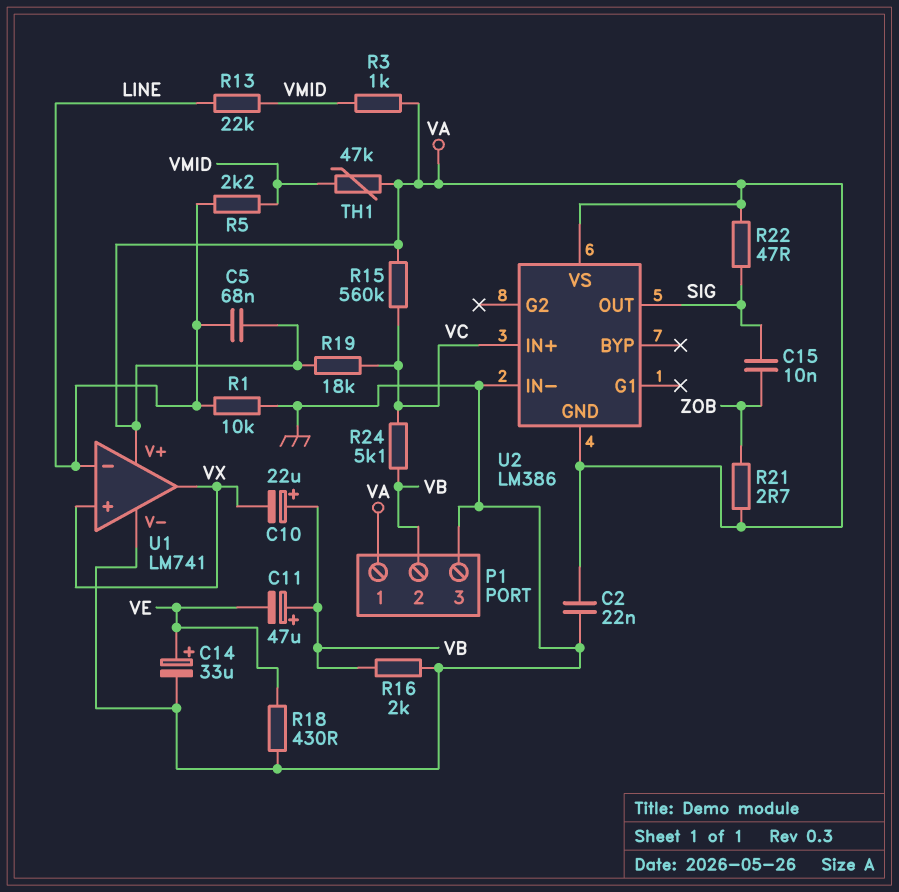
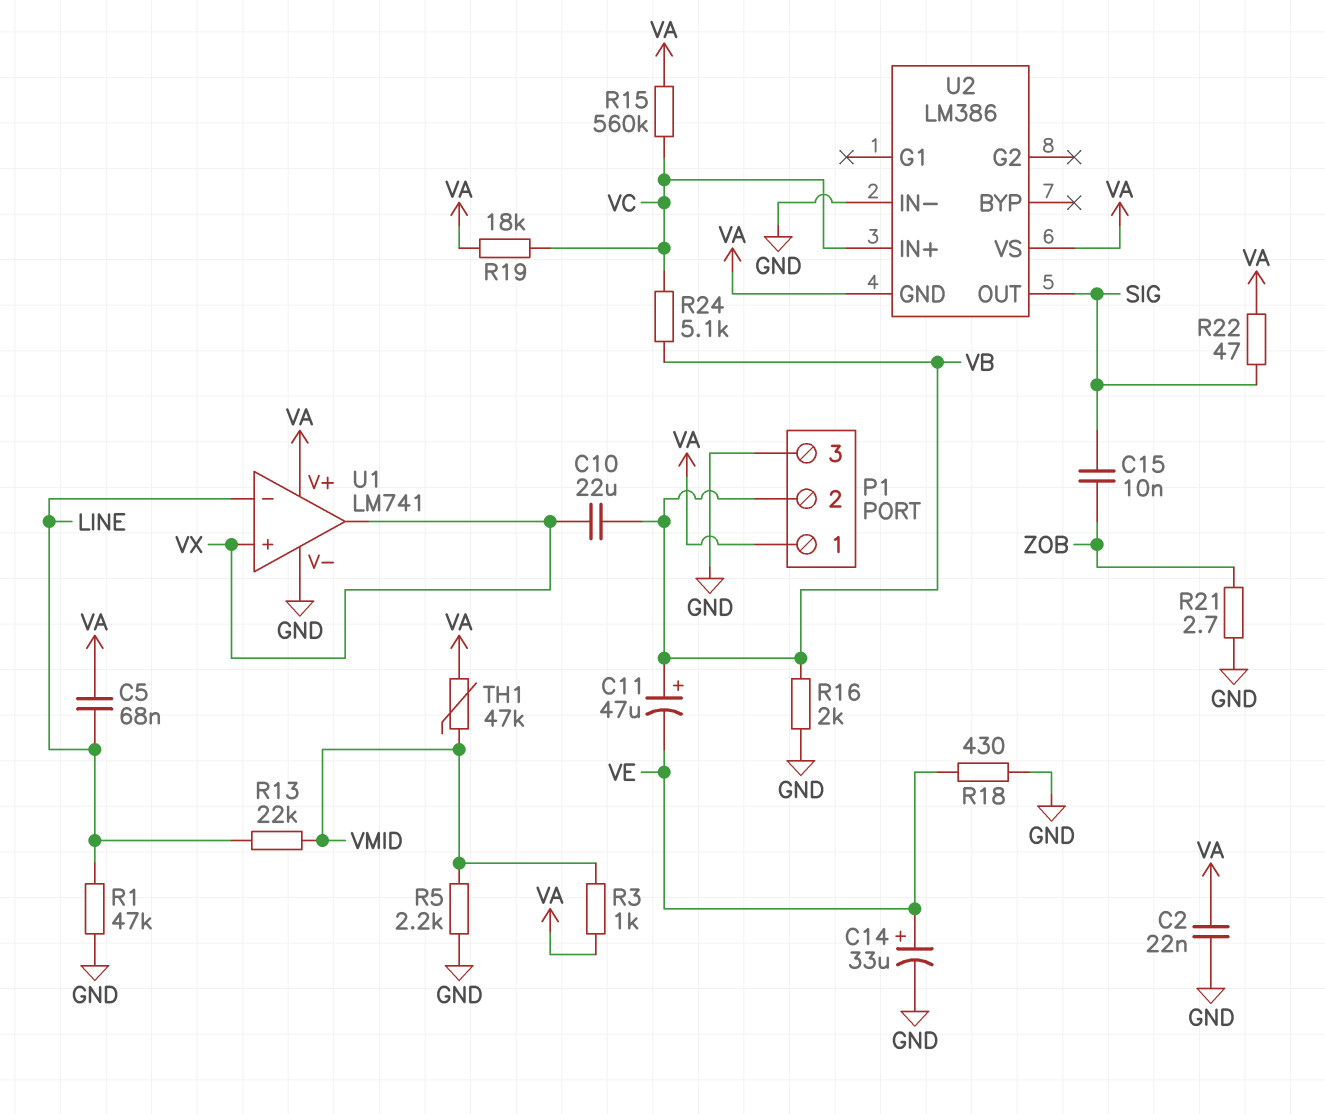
C10: 22uF (plus VB, minus VX) -> 22uF (VB, VX)
R1: 10k (GND, LINE) -> 47k (GND, LINE)
R5: 2.2k (LINE, VMID) -> 2.2k (GND, VMID)
R21: 2.7 (VA, ZOB) -> 2.7 (GND, ZOB)

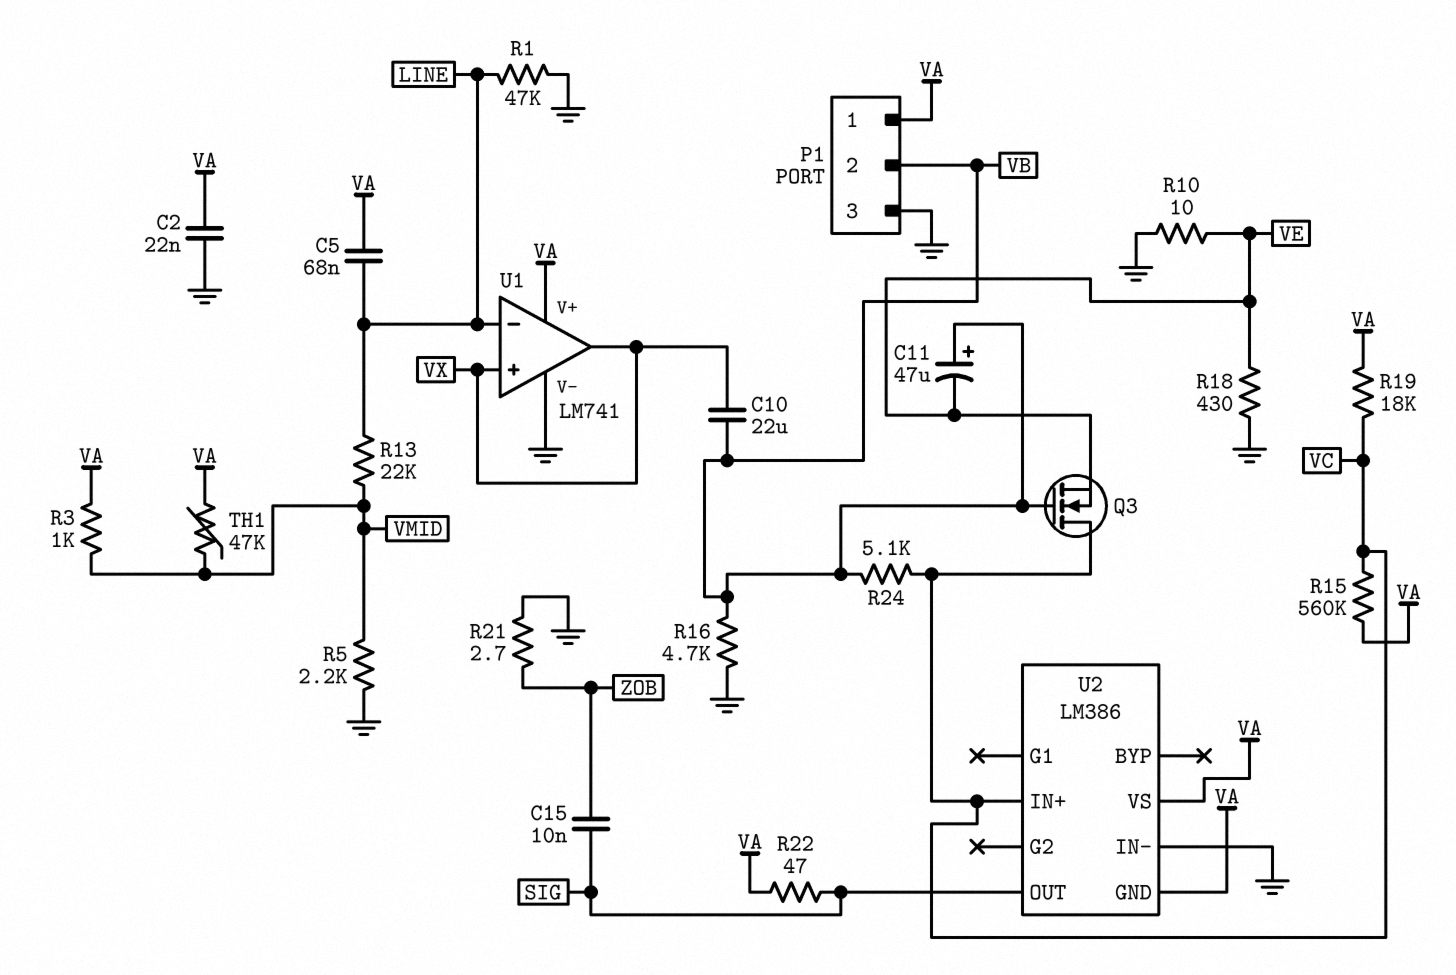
C14: 33uF (plus VE, minus GND) -> none
Q3: none -> NMOS (G VB, D VC, S VE)
R10: none -> 10 (GND, VE)
R16: 2k (GND, VB) -> 4.7k (GND, VB)

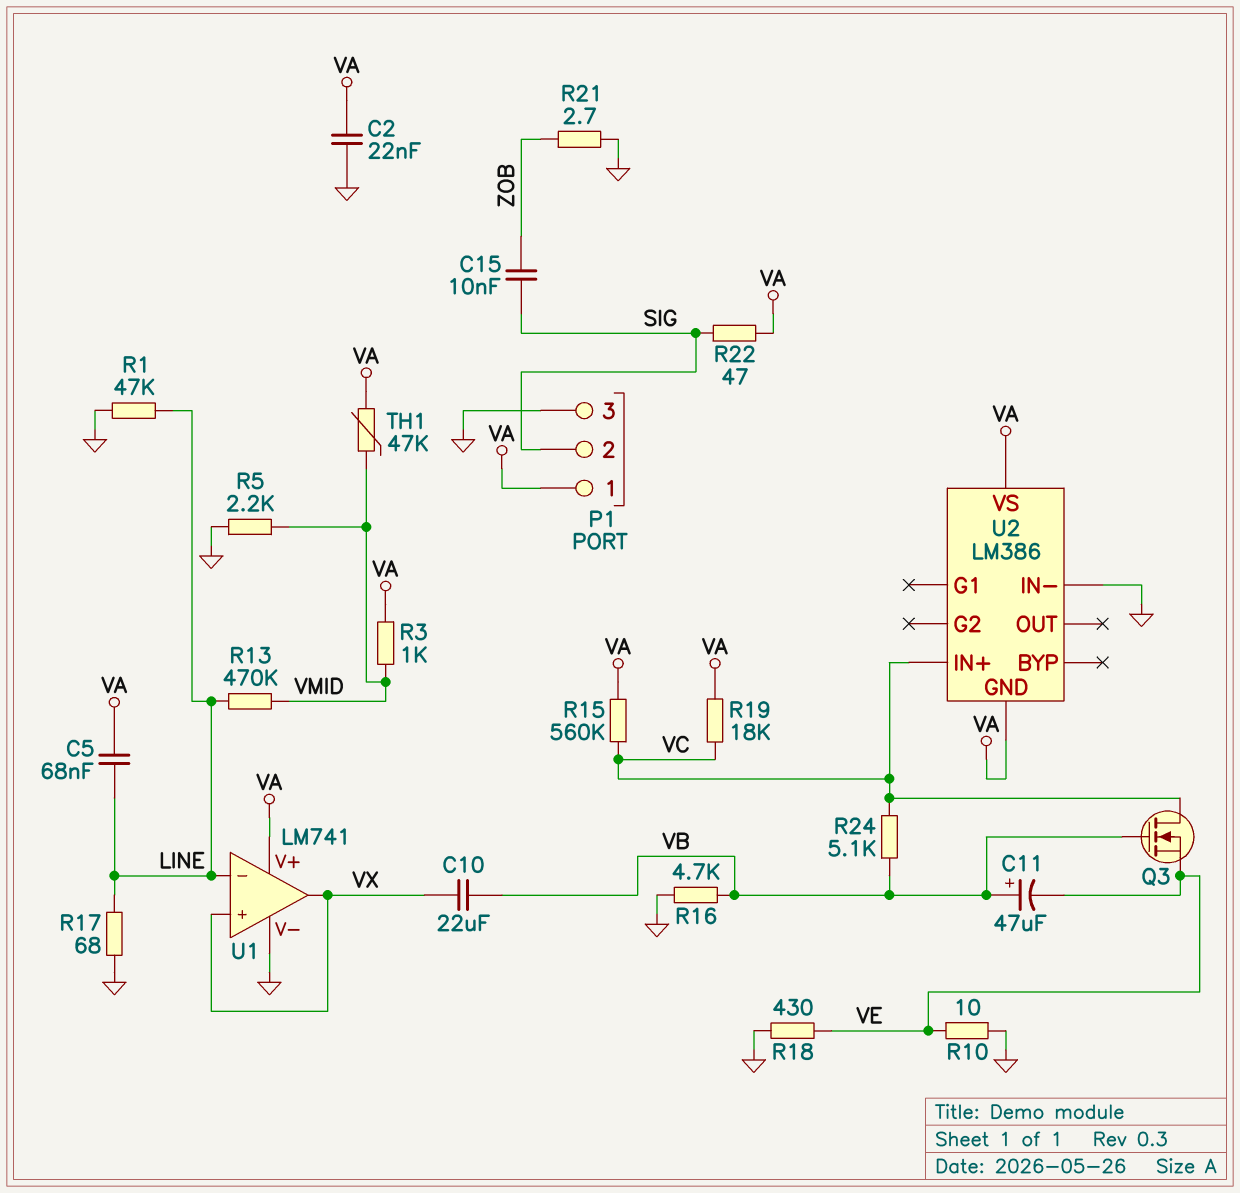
P1 pin 2: VB -> SIG
R13: 22k (LINE, VMID) -> 470k (LINE, VMID)
R17: none -> 68 (GND, LINE)
U2 pin OUT: SIG -> none

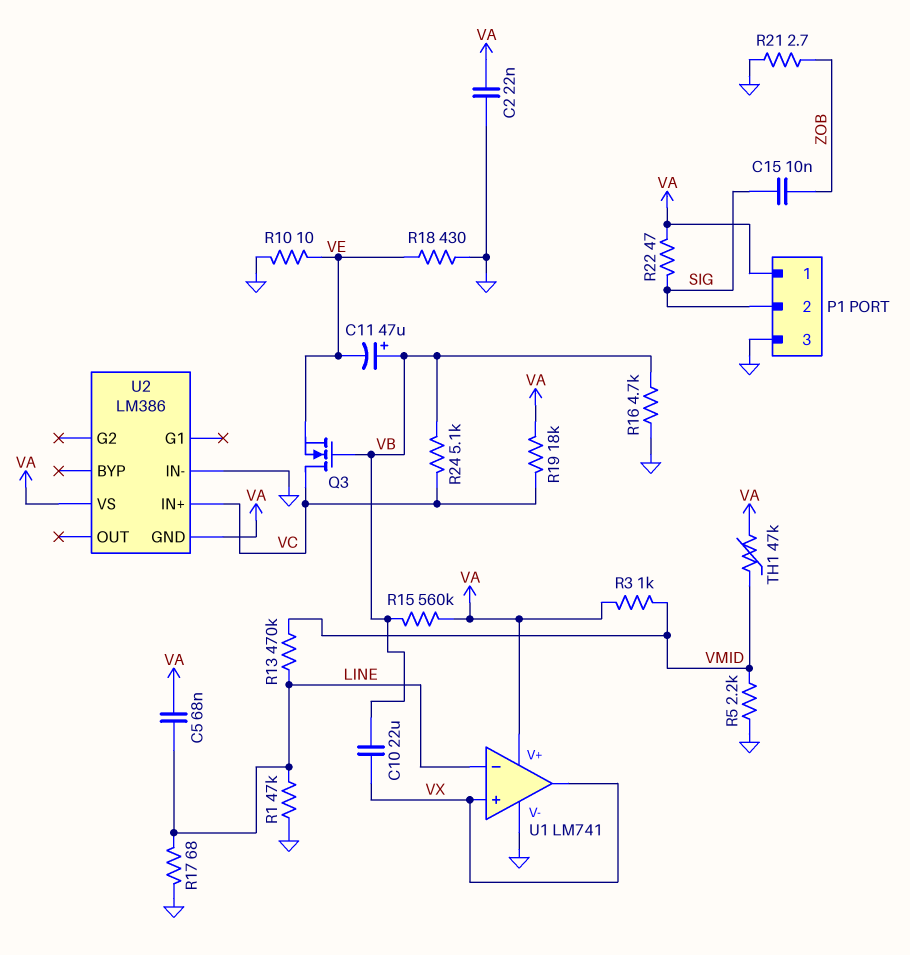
R15: 560k (VA, VC) -> 560k (VA, VB)

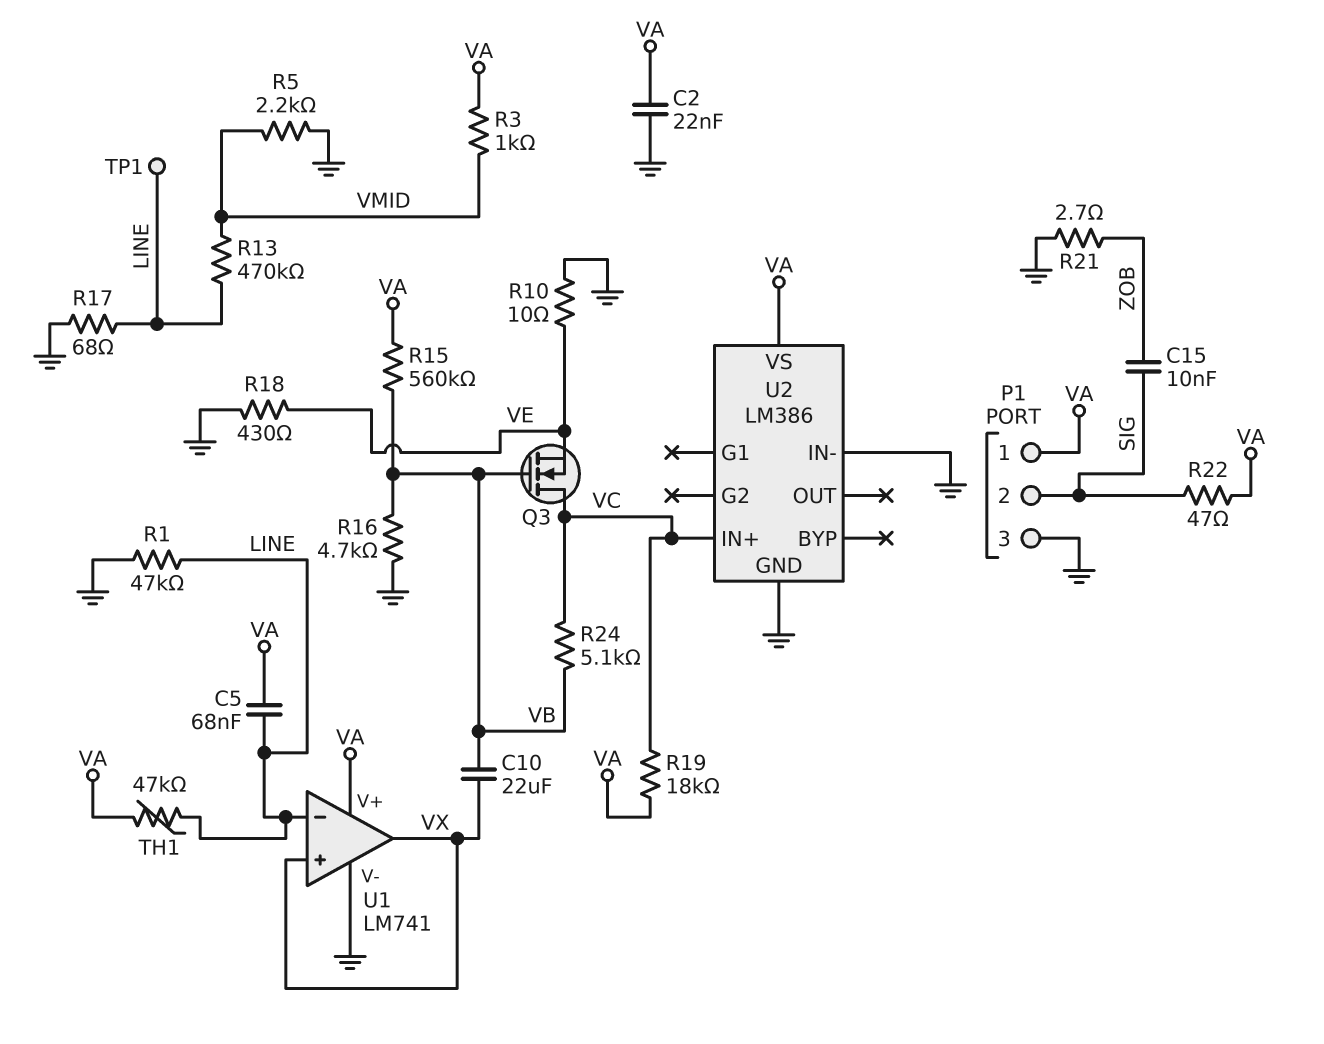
C11: 47uF (plus VB, minus VE) -> none
TH1: 47k (VA, VMID) -> 47k (LINE, VA)
TP1: none -> test point (LINE)
U2 pin GND: VA -> GND

